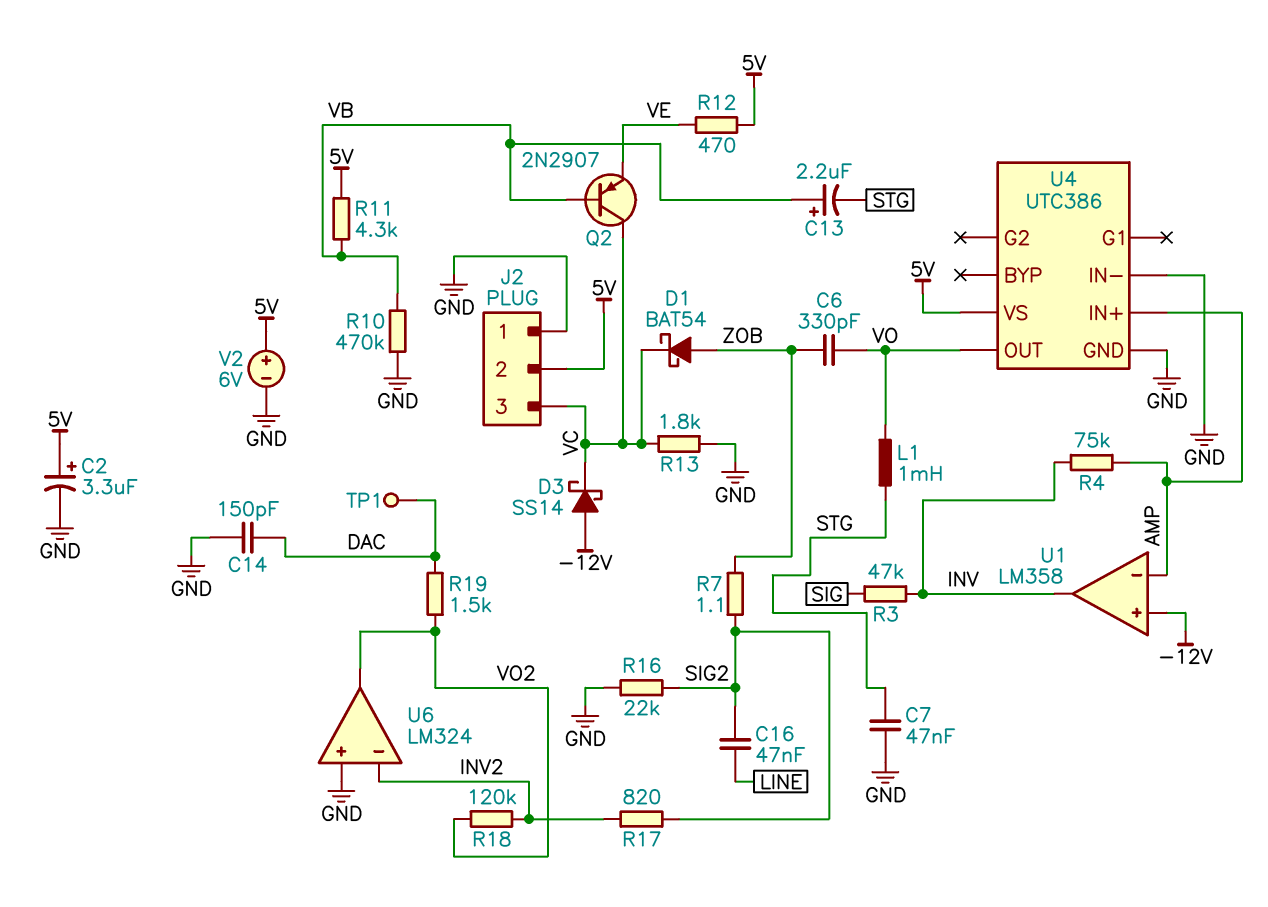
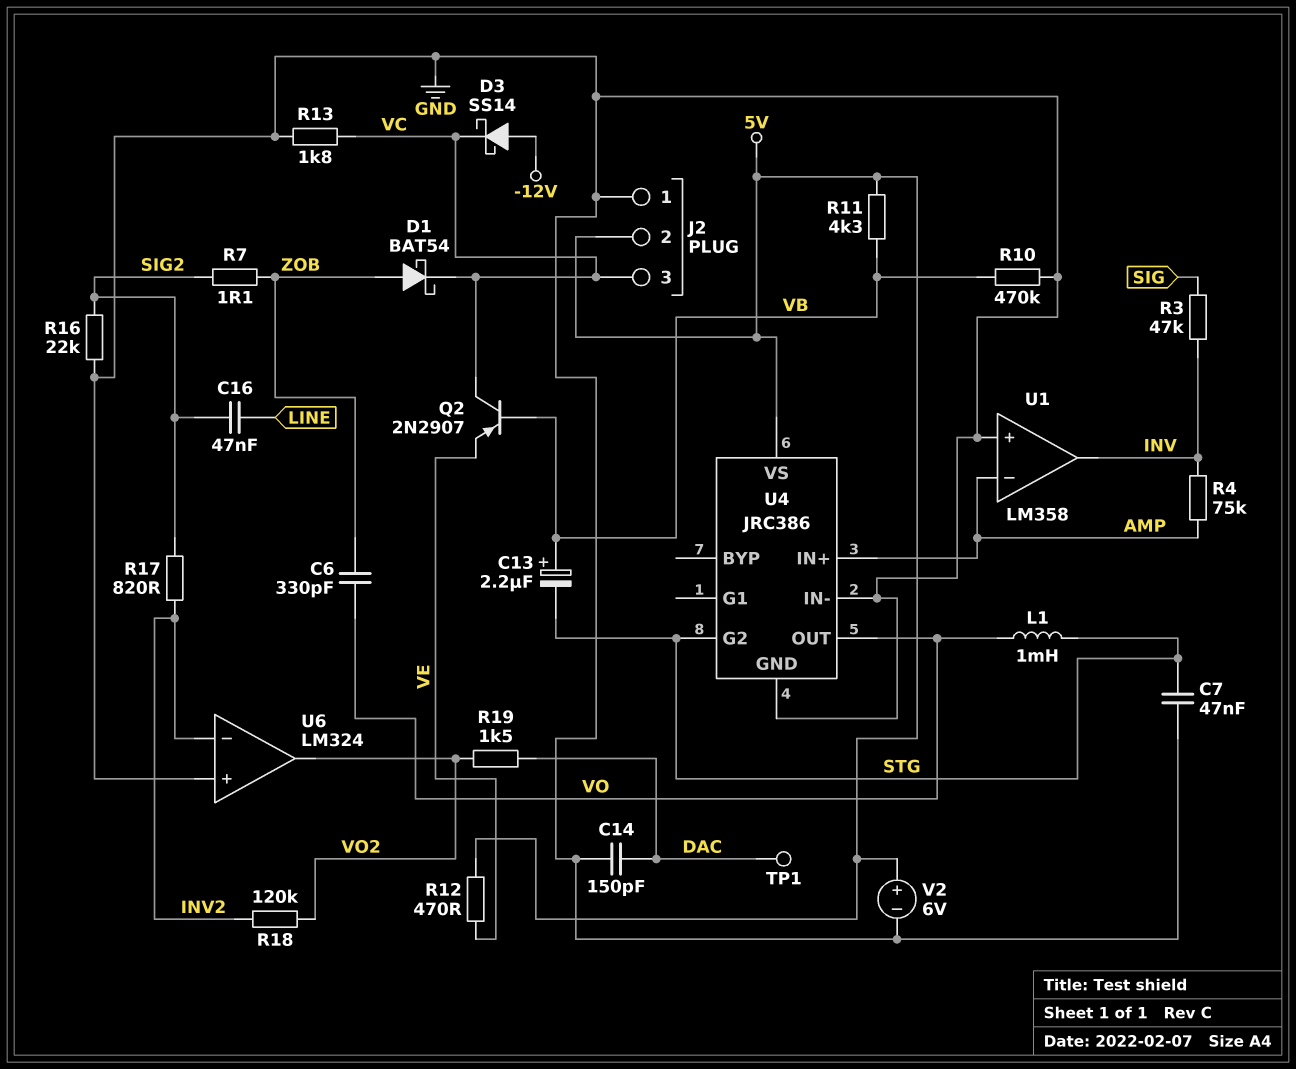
C2: 3.3uF (plus 5V, minus GND) -> none
U1 pin in+: -12V -> GND
U4: UTC386 -> JRC386
U4 pin G2: none -> STG

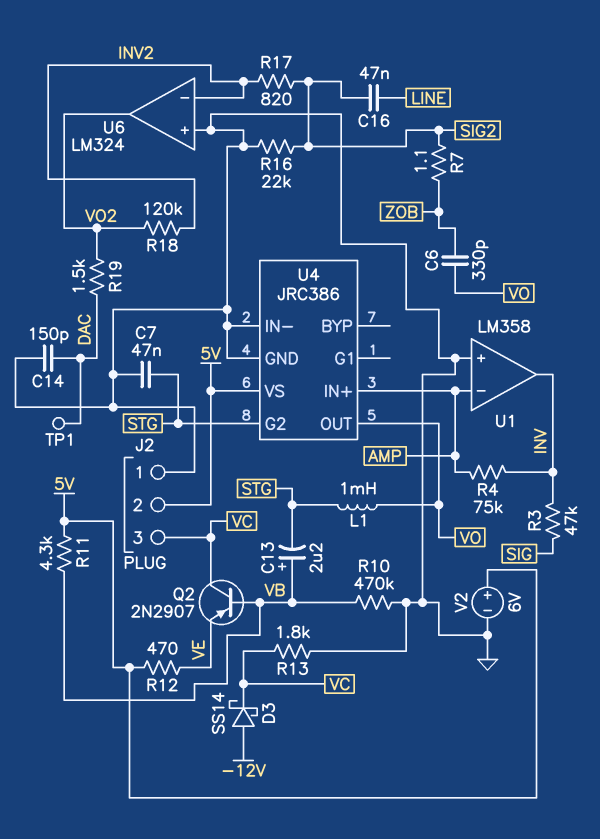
D1: schottky BAT54 (A ZOB, K VC) -> none

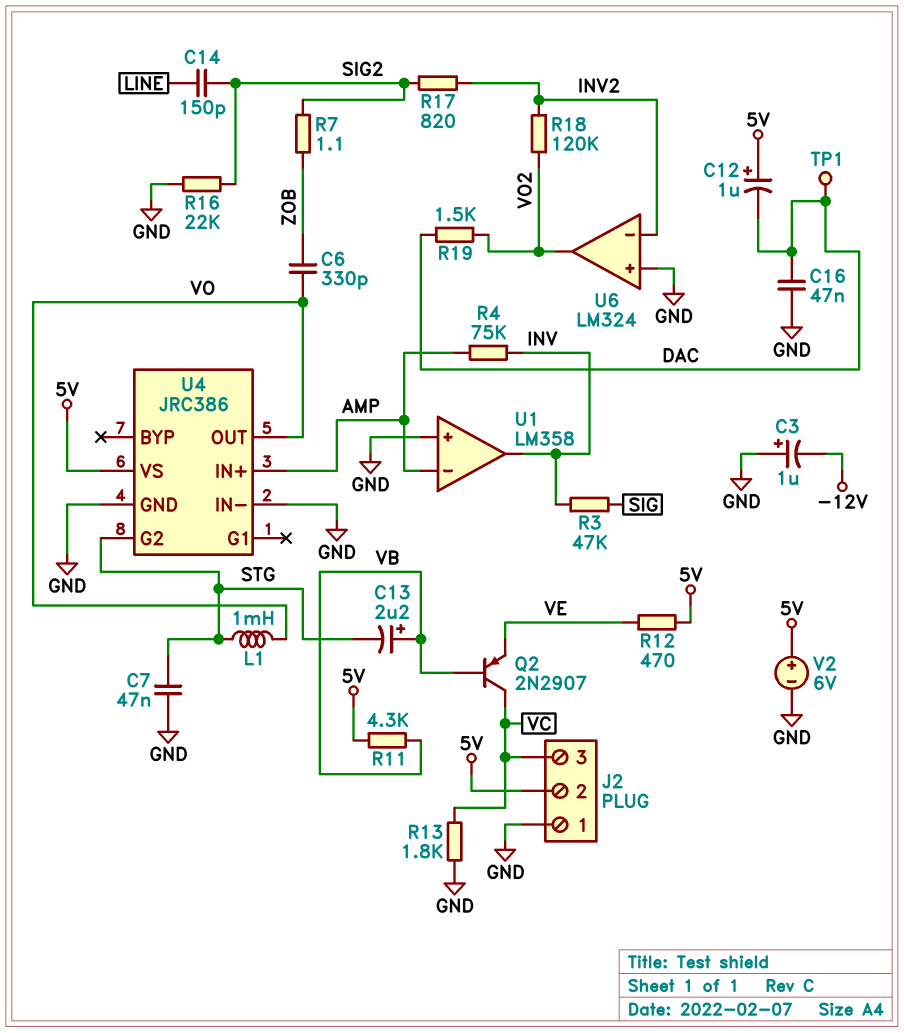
C3: none -> 1uF (plus GND, minus -12V)
C12: none -> 1uF (plus 5V, minus DAC)
C14: 150pF (DAC, GND) -> 150pF (LINE, SIG2)
C16: 47nF (LINE, SIG2) -> 47nF (DAC, GND)
D3: schottky SS14 (A -12V, K VC) -> none
R10: 470k (GND, VB) -> none

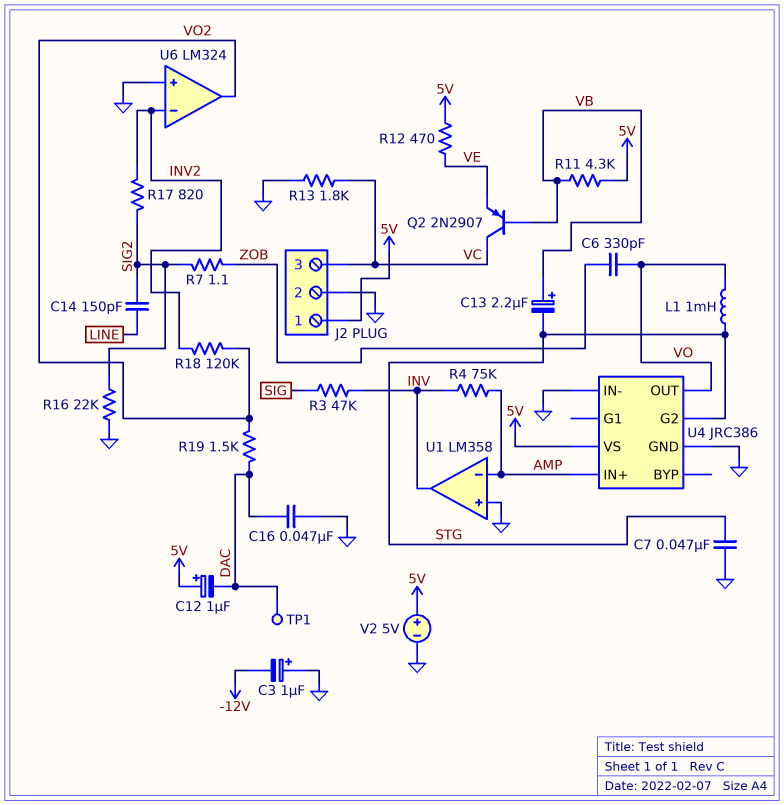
J2 pin 1: GND -> 5V
J2 pin 2: 5V -> GND
V2: 6V (plus 5V, minus GND) -> 5V (plus 5V, minus GND)

